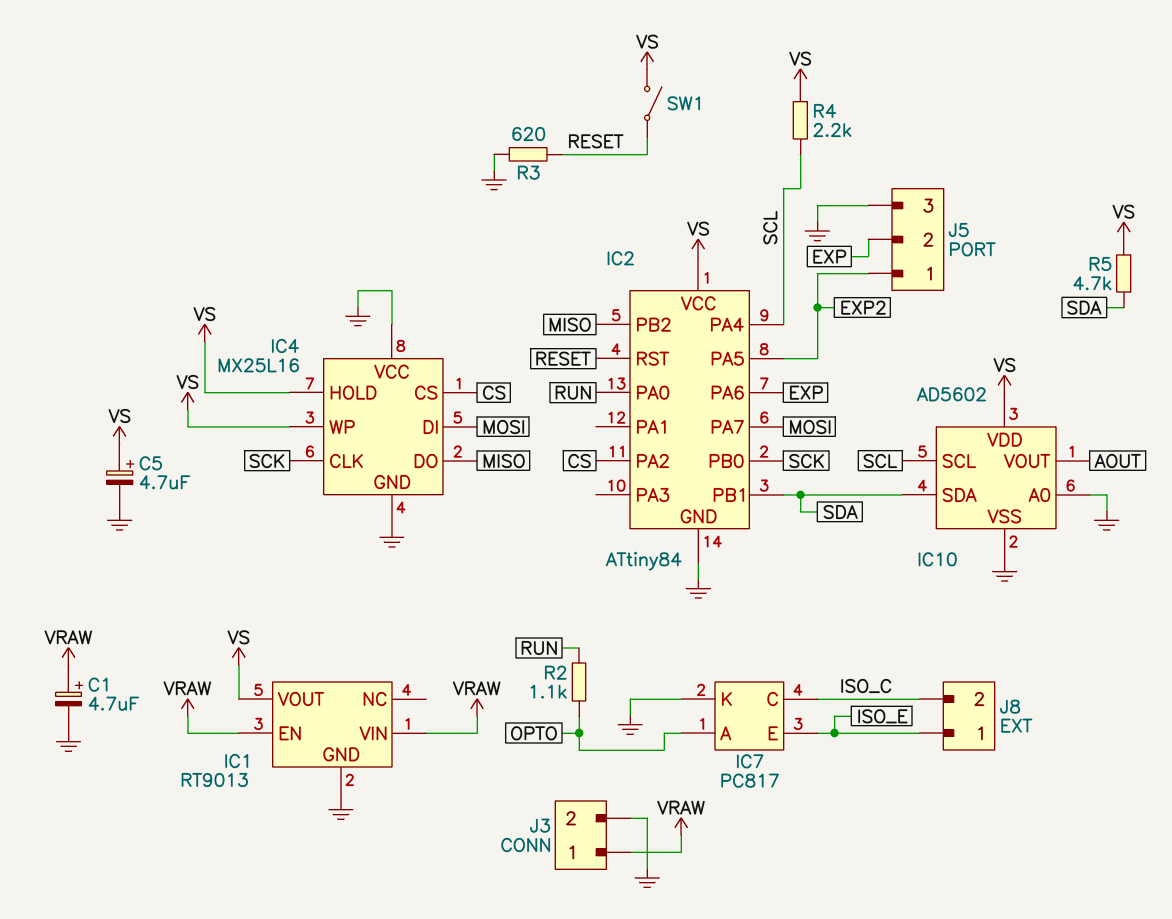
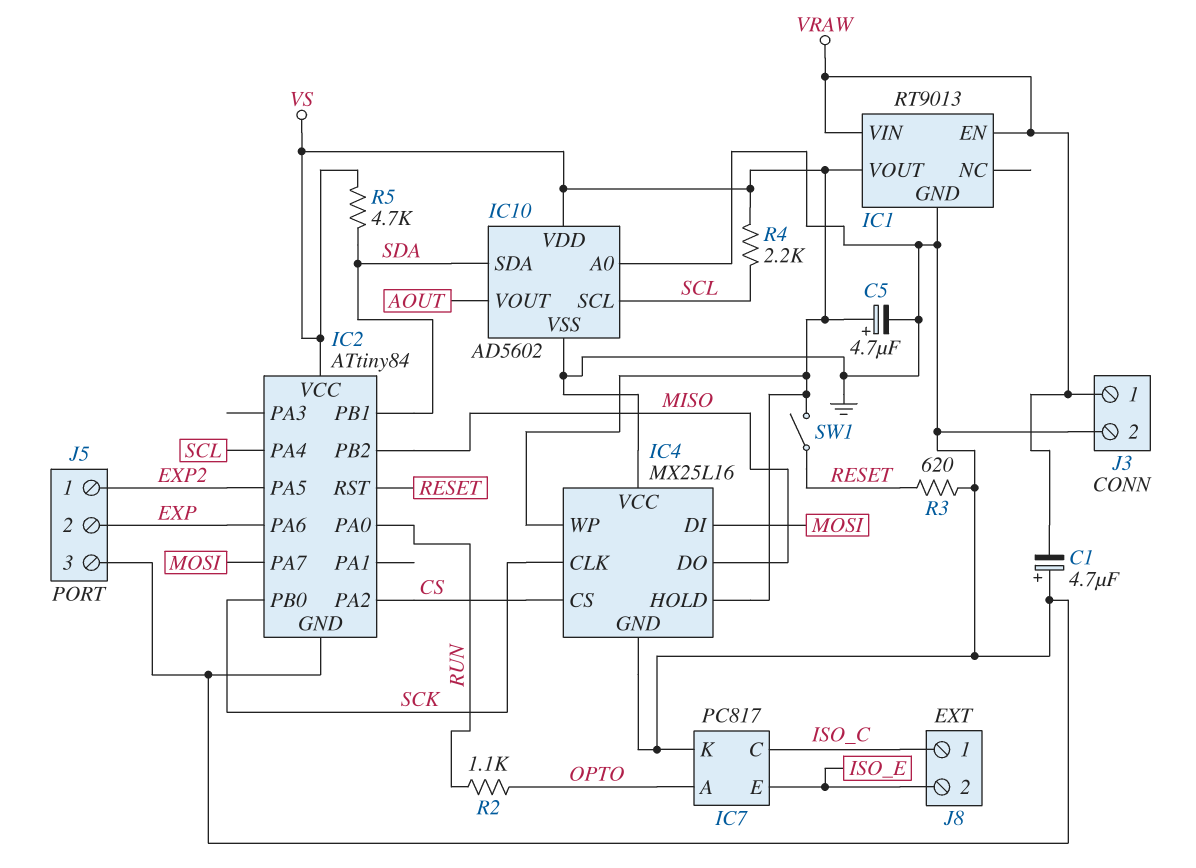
C1: 4.7uF (plus VRAW, minus GND) -> 4.7uF (plus GND, minus VRAW)
J8 pin 1: ISO_E -> ISO_C
J8 pin 2: ISO_C -> ISO_E

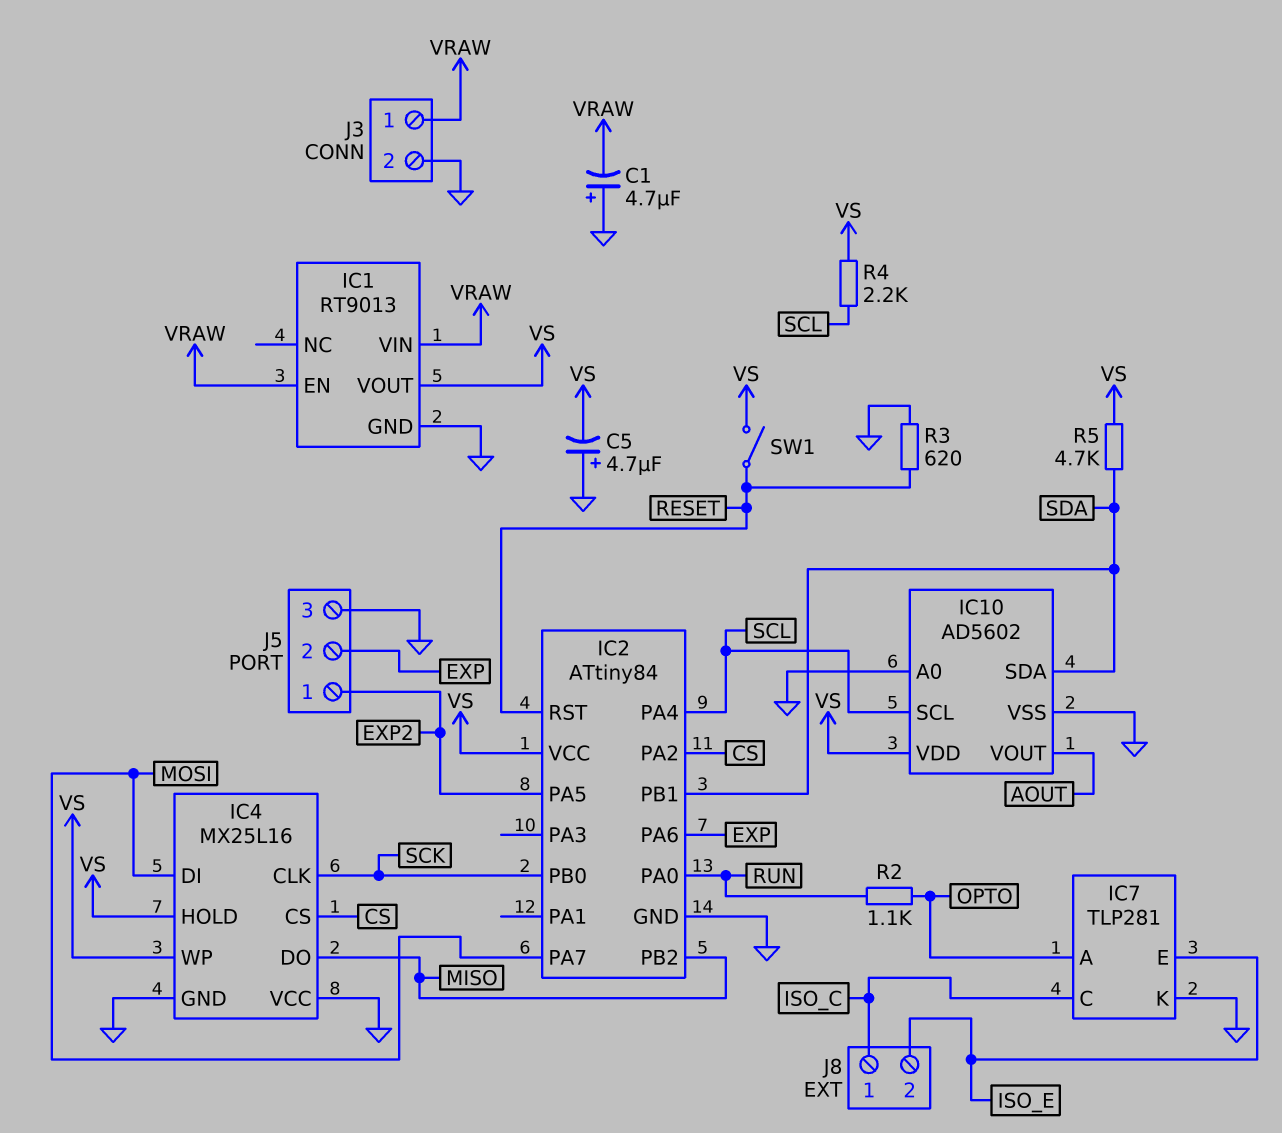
C5: 4.7uF (plus VS, minus GND) -> 4.7uF (plus GND, minus VS)
IC7: PC817 -> TLP281

